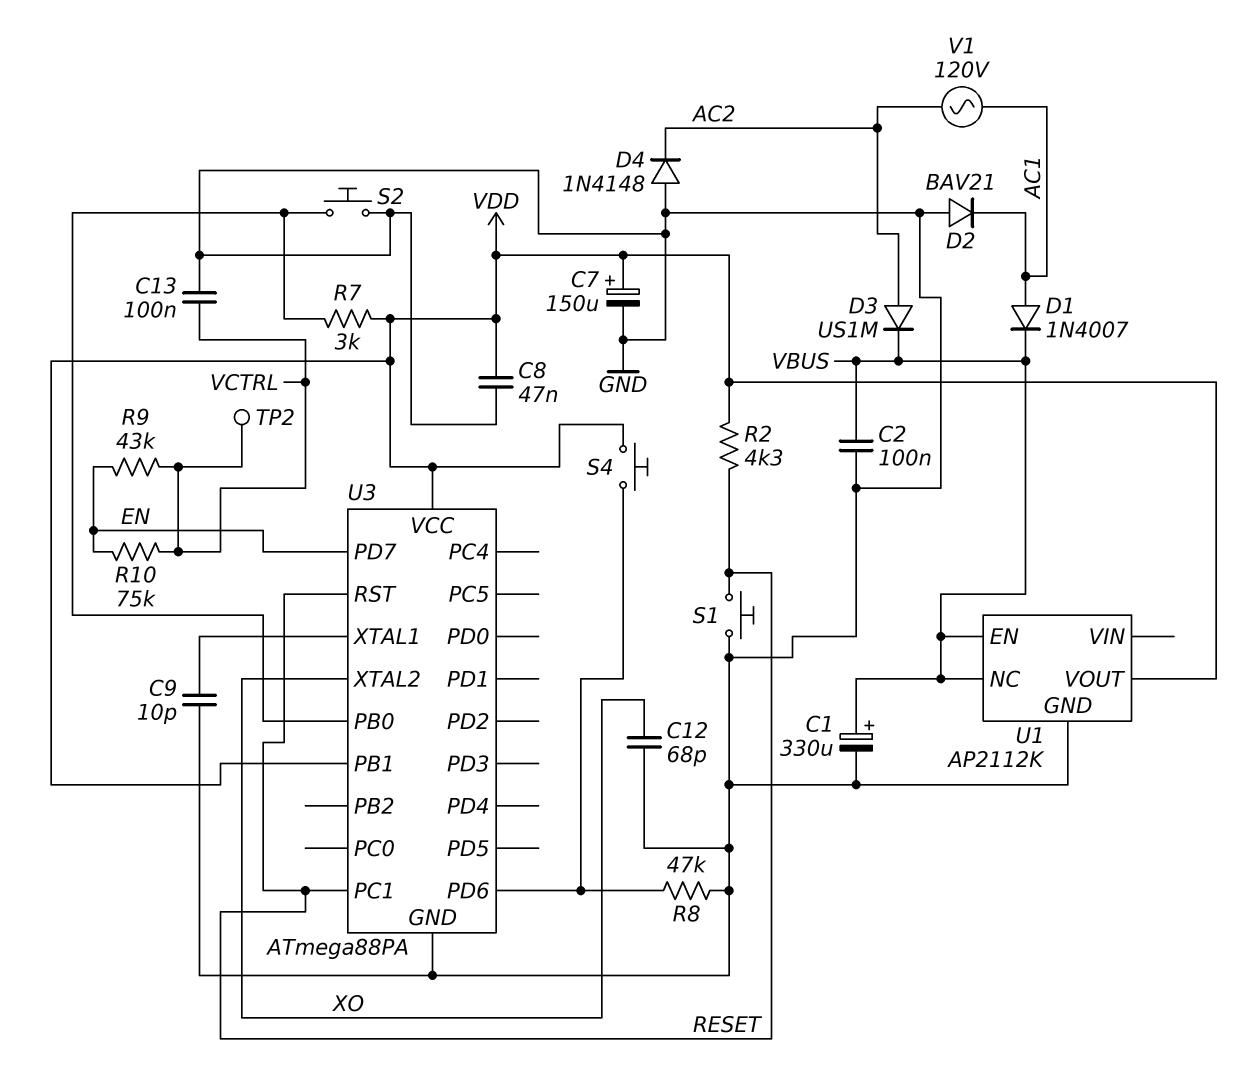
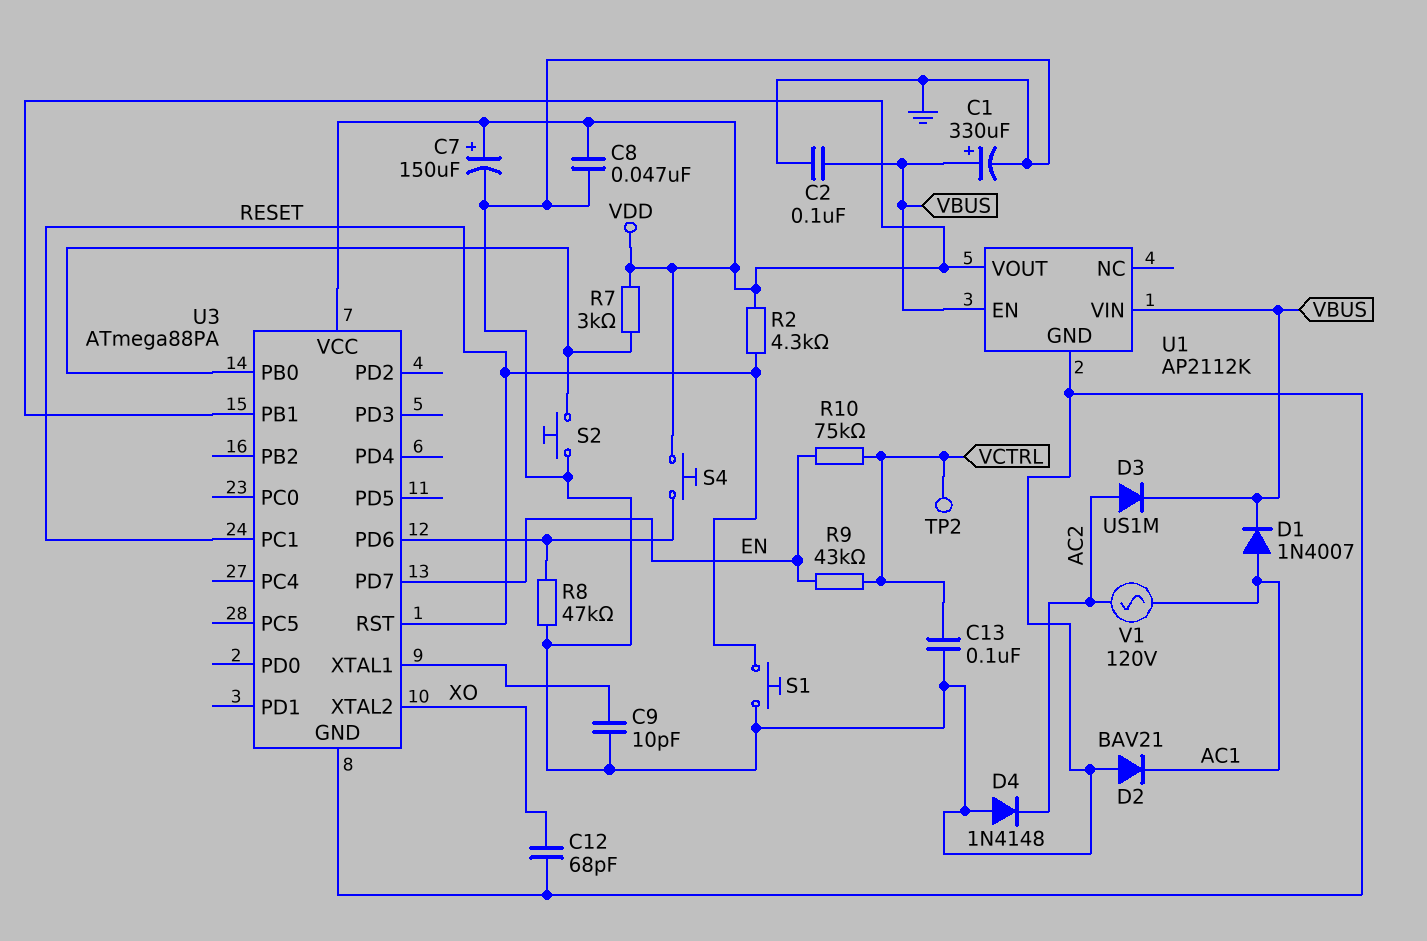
U1 pin NC: VBUS -> none
U1 pin VIN: none -> VBUS

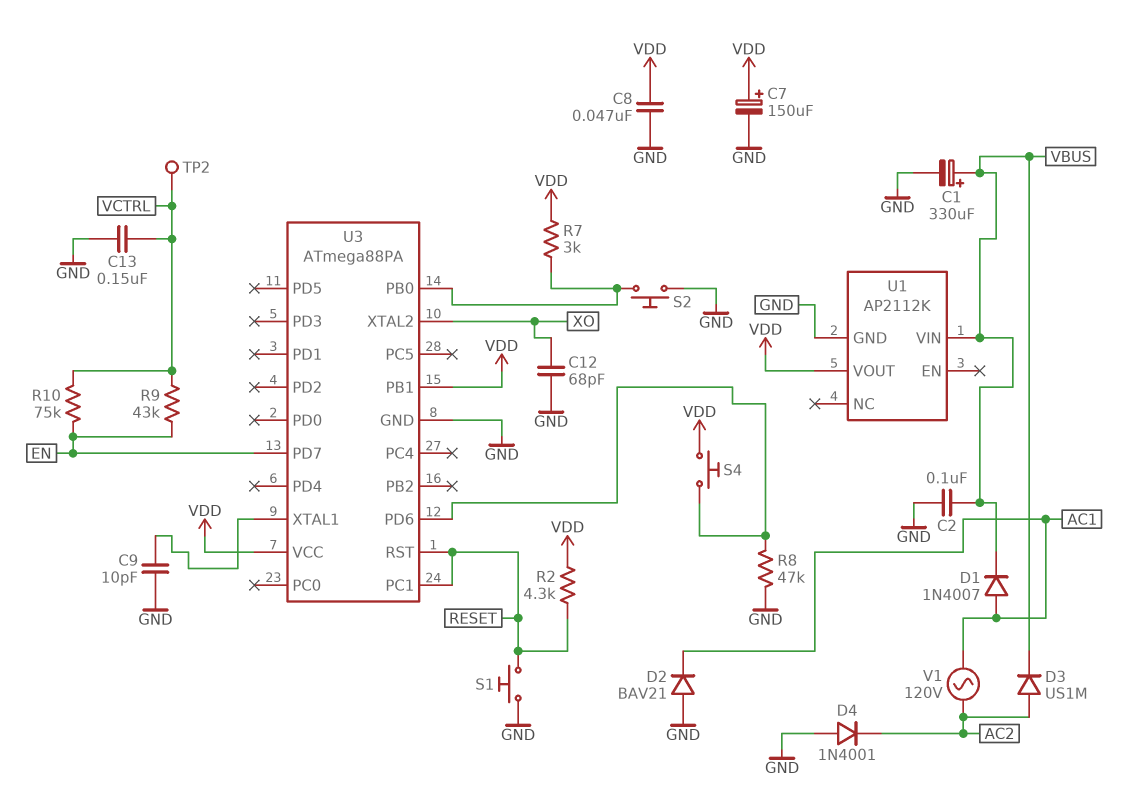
C13: 100nF (GND, VCTRL) -> 150nF (GND, VCTRL)
D4: diode 1N4148 (A GND, K AC2) -> diode 1N4001 (A GND, K AC2)
U1 pin EN: VBUS -> none

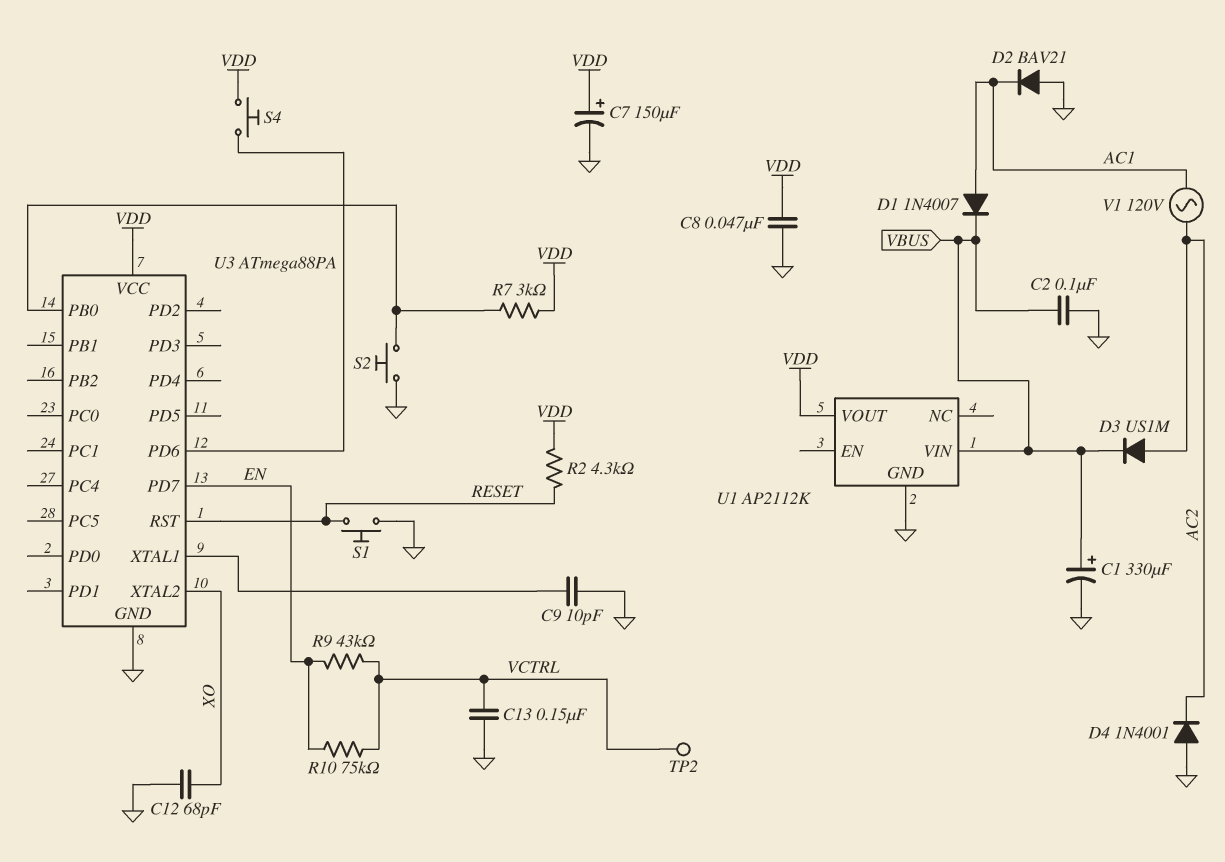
R8: 47k (GND, U3/PD6) -> none
U3 pin PB1: VDD -> none
U3 pin PC1: RESET -> none

